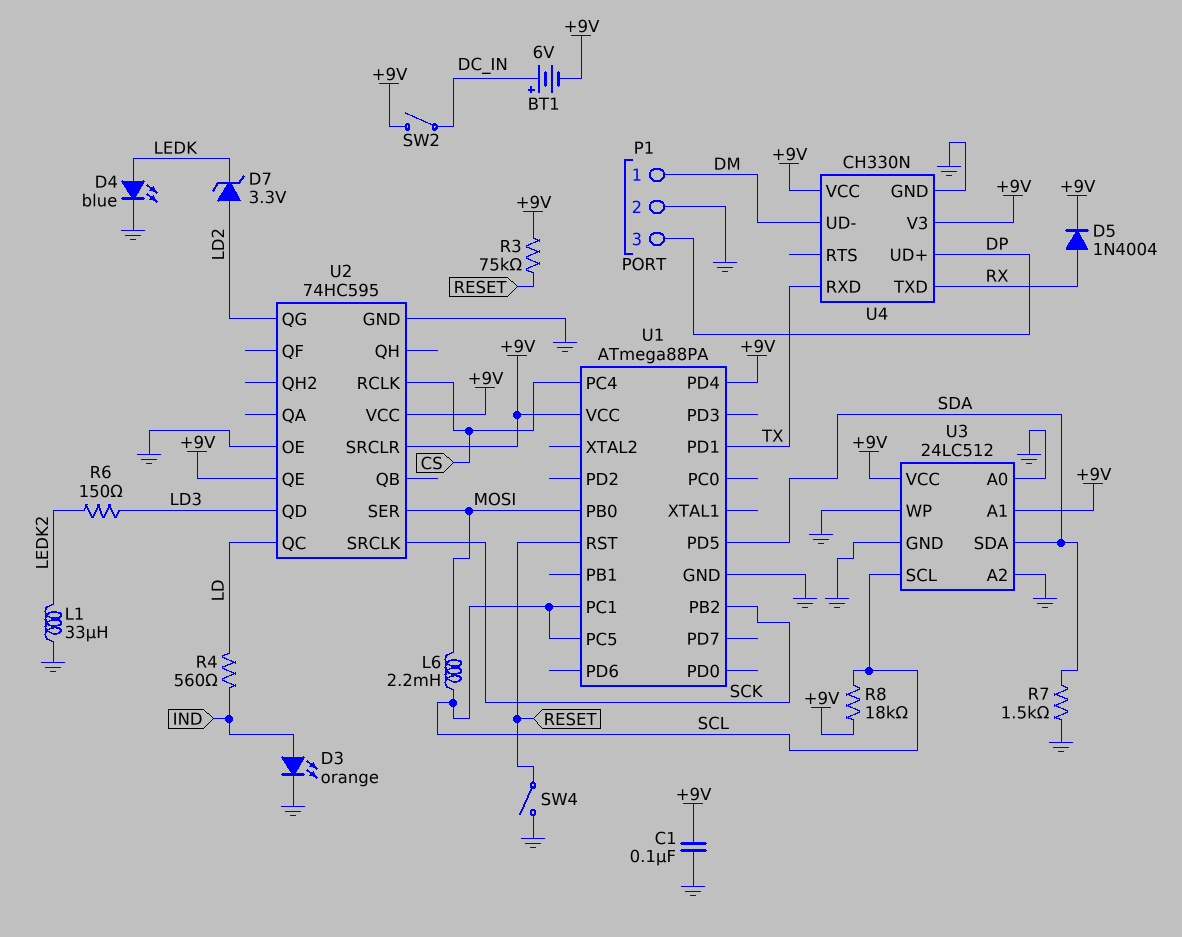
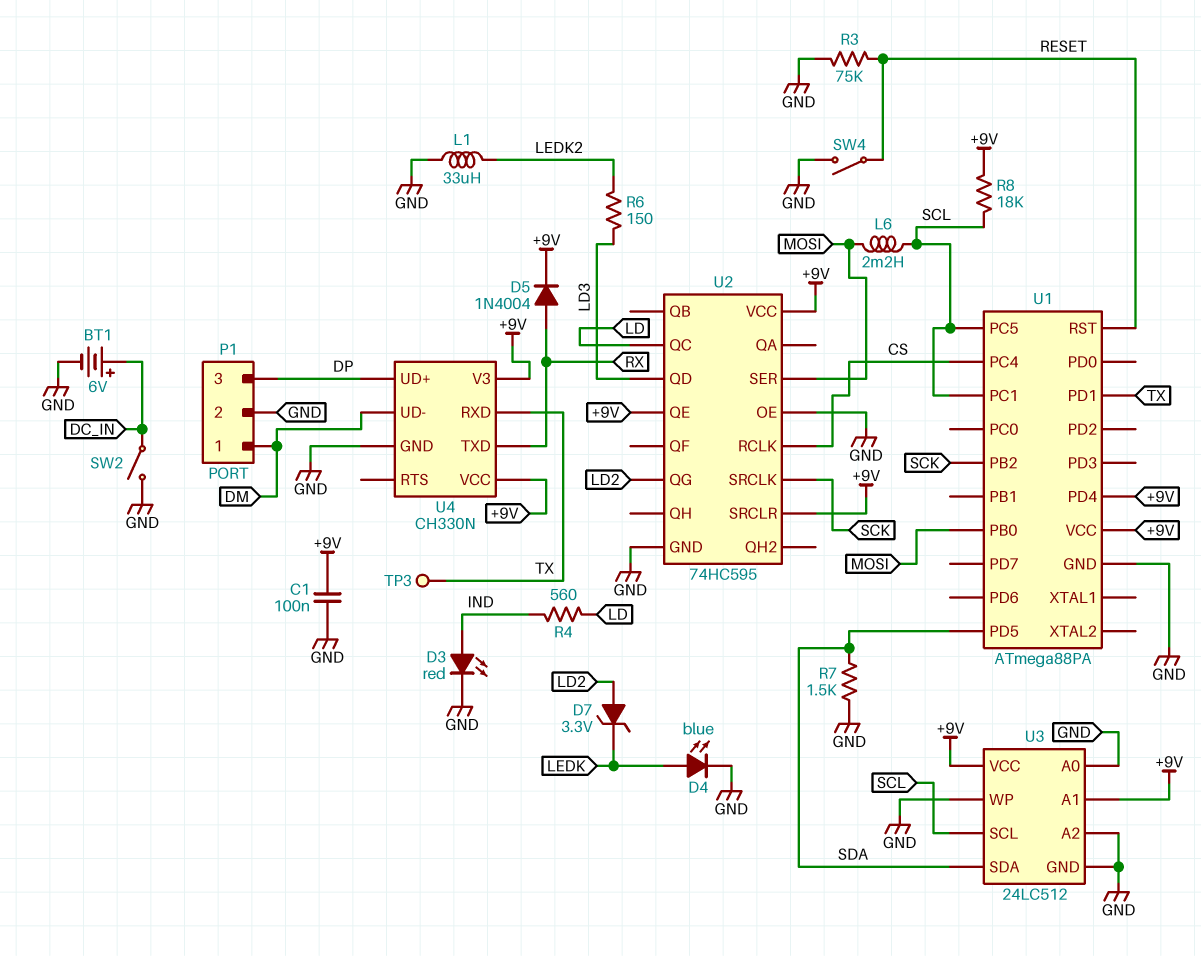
BT1: 6V (plus DC_IN, minus +9V) -> 6V (plus DC_IN, minus GND)
D3: LED orange (A IND, K GND) -> LED red (A IND, K GND)
R3: 75k (+9V, RESET) -> 75k (GND, RESET)
SW2: switch (+9V, DC_IN) -> switch (DC_IN, GND)
TP3: none -> test point (TX)

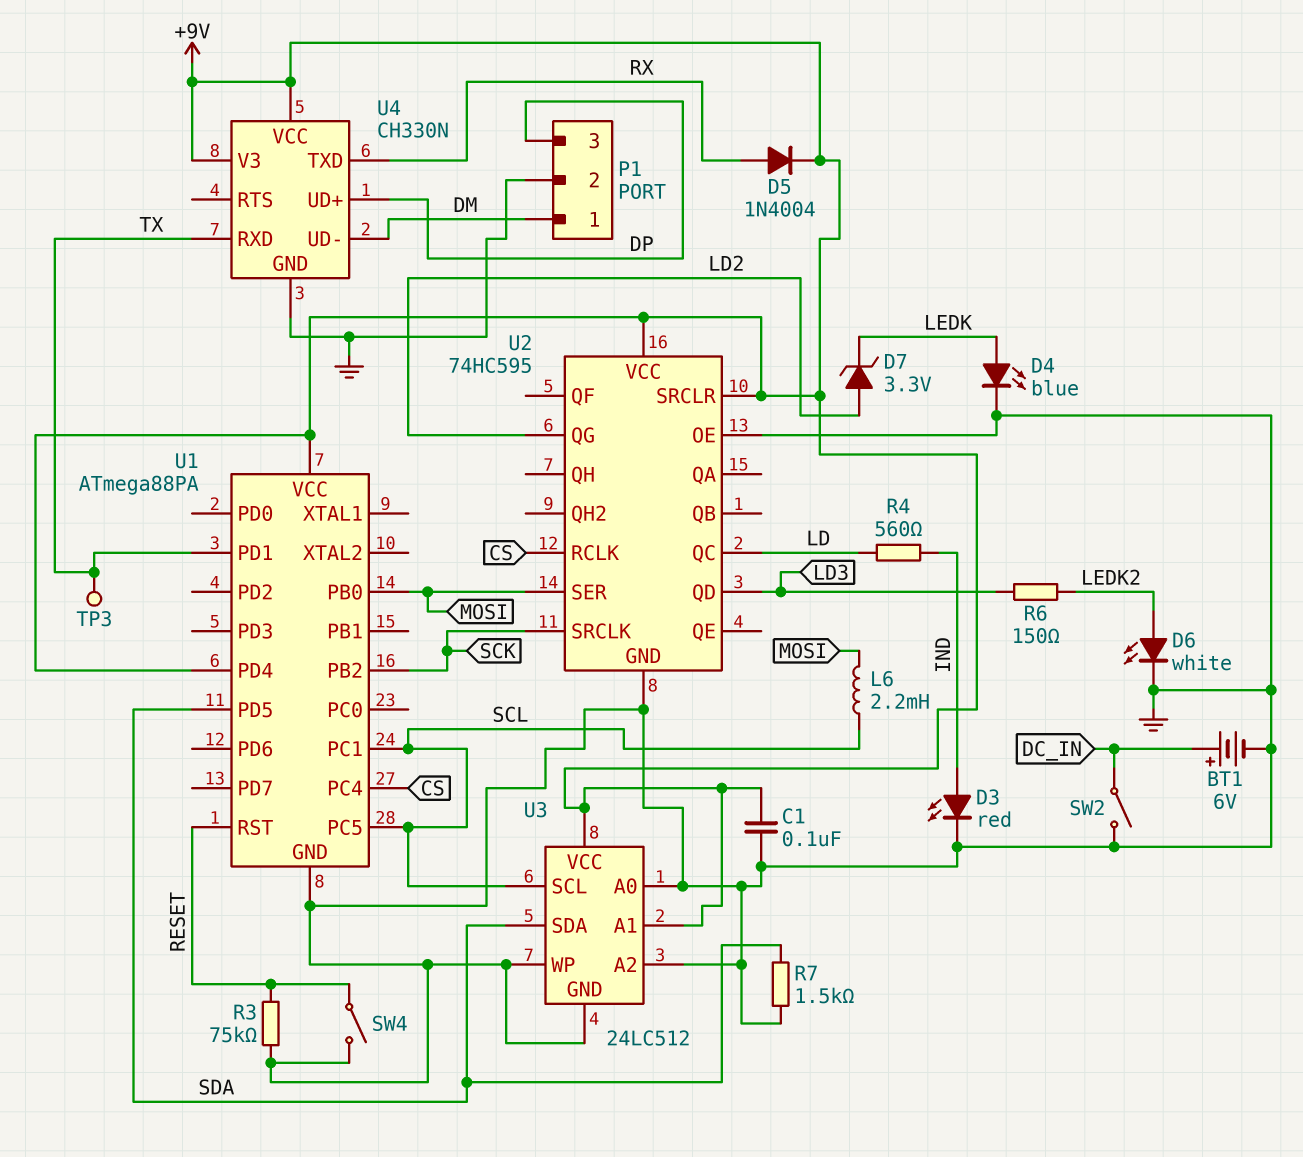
D6: none -> LED white (A LEDK2, K GND)
L1: 33uH (GND, LEDK2) -> none
R8: 18k (+9V, SCL) -> none
U2 pin QE: +9V -> none

